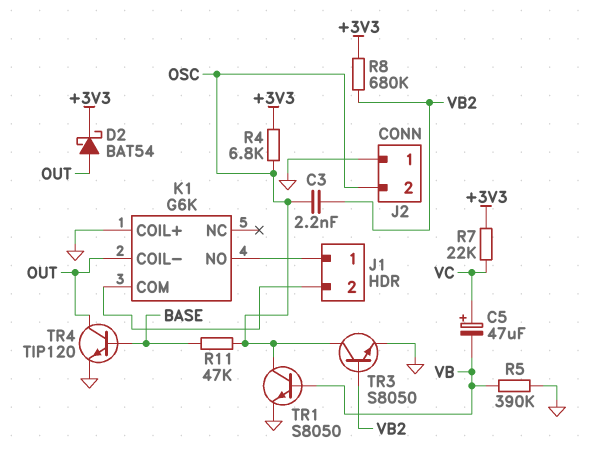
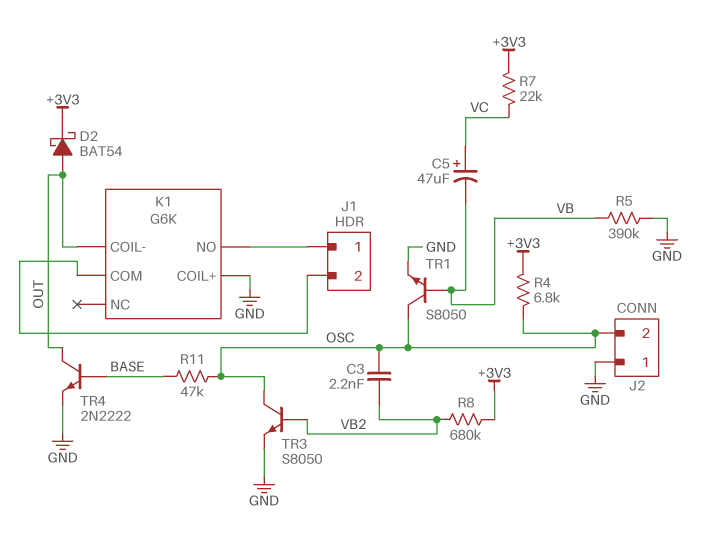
TR4: NPN TIP120 (B BASE, C OUT, E GND) -> NPN 2N2222 (B BASE, C OUT, E GND)

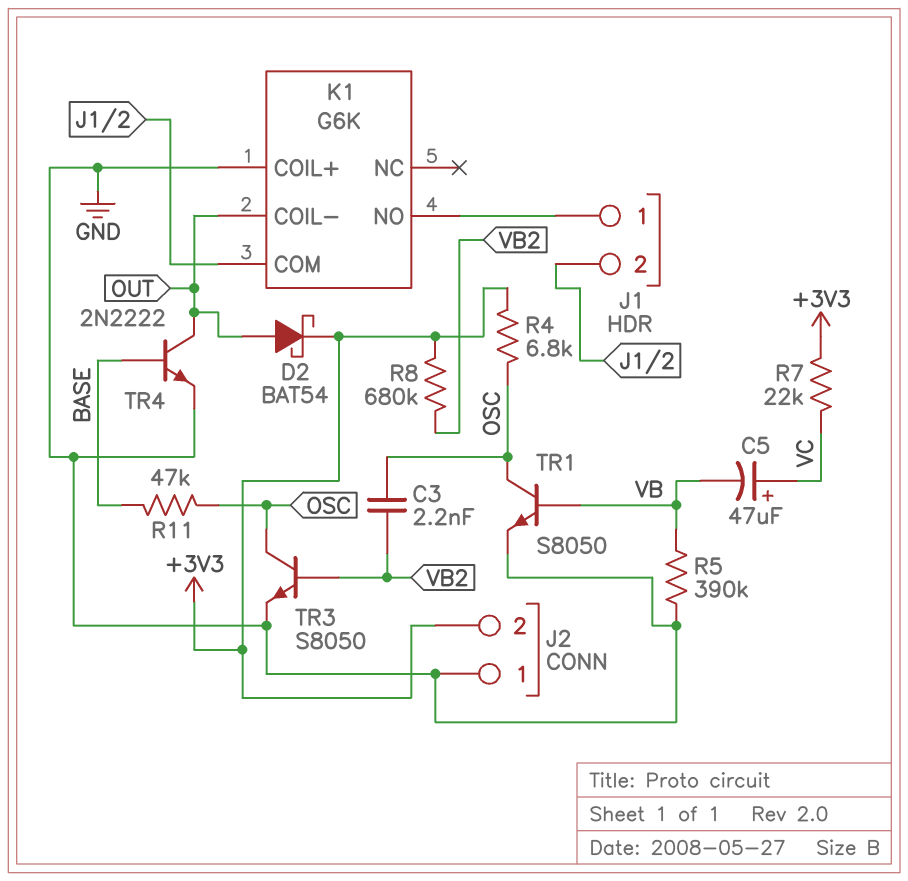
J2 pin 2: OSC -> +3V3

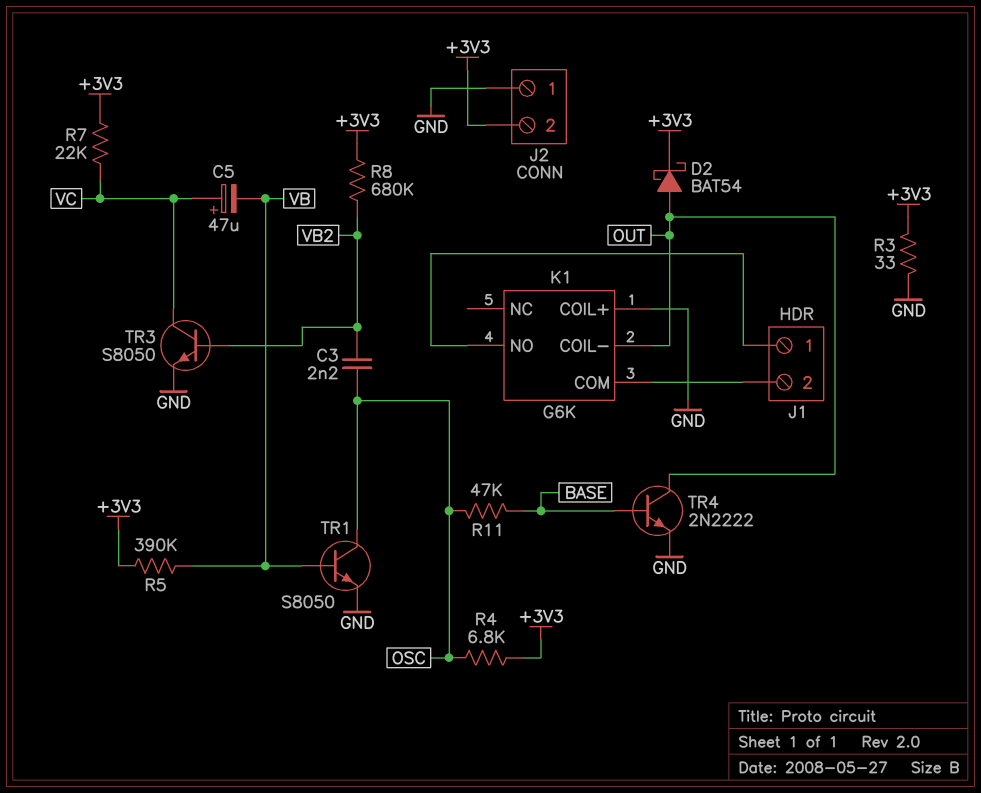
R3: none -> 33 (+3V3, GND)
R5: 390k (GND, VB) -> 390k (+3V3, VB)
TR3: NPN S8050 (B VB2, C OSC, E GND) -> NPN S8050 (B VB2, C VC, E GND)

